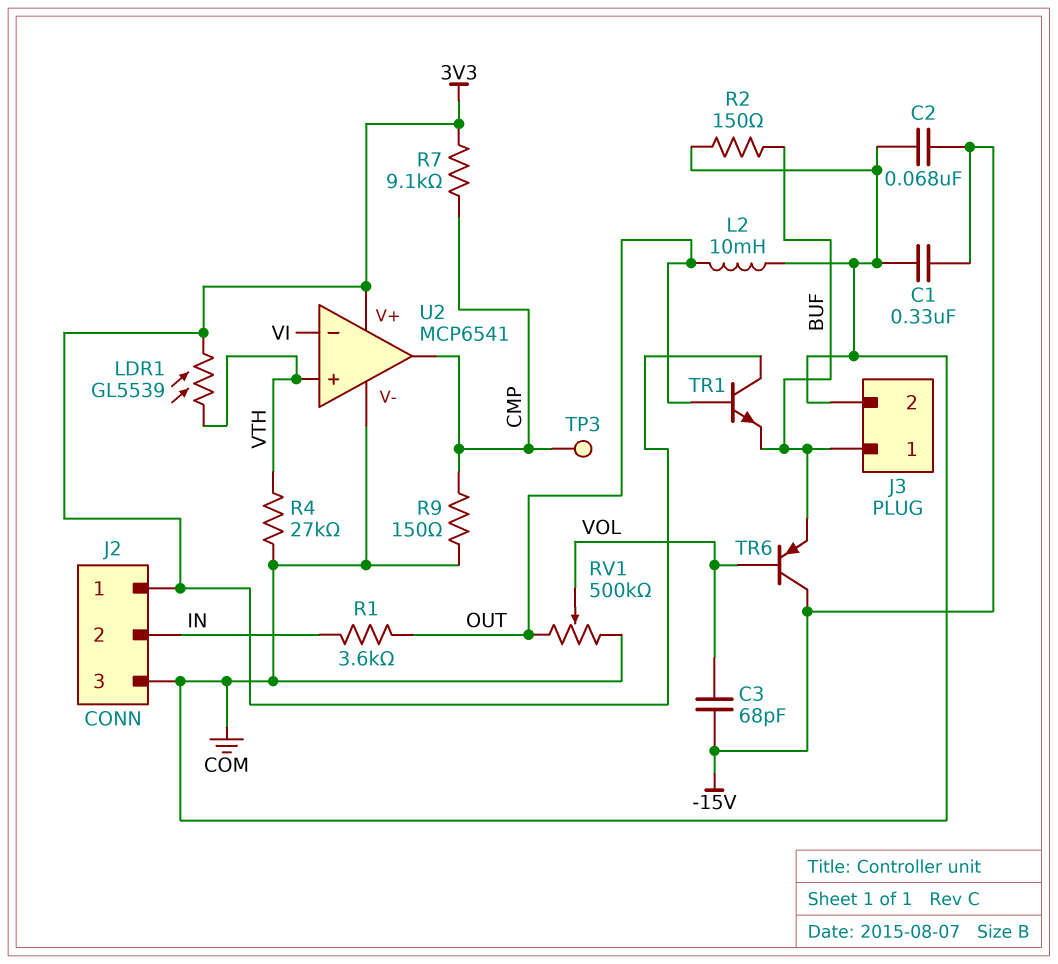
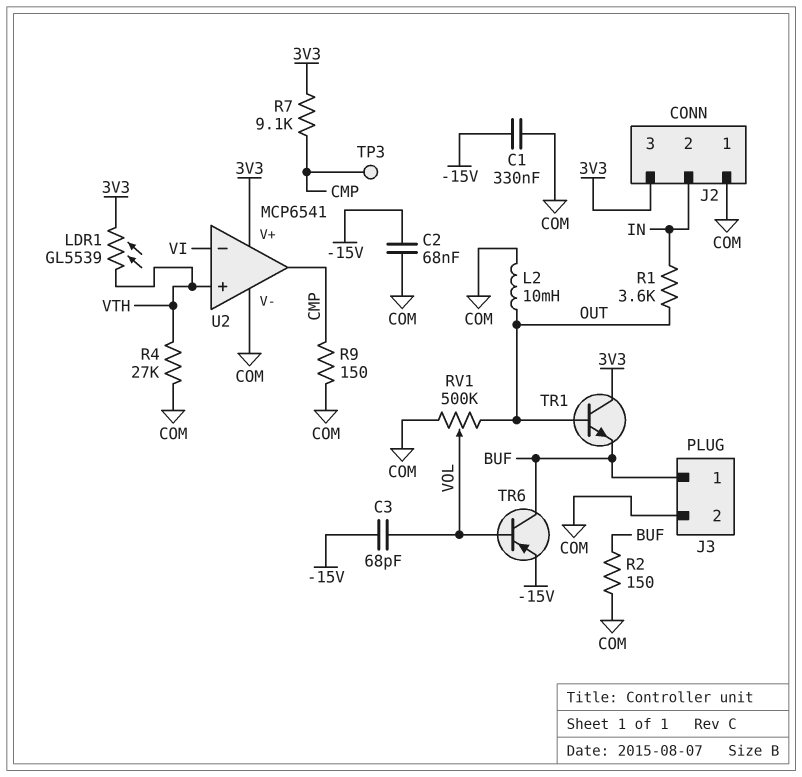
J2 pin 1: 3V3 -> COM
J2 pin 3: COM -> 3V3
TR6: PNP (B VOL, C -15V, E BUF) -> PNP (B VOL, C BUF, E -15V)

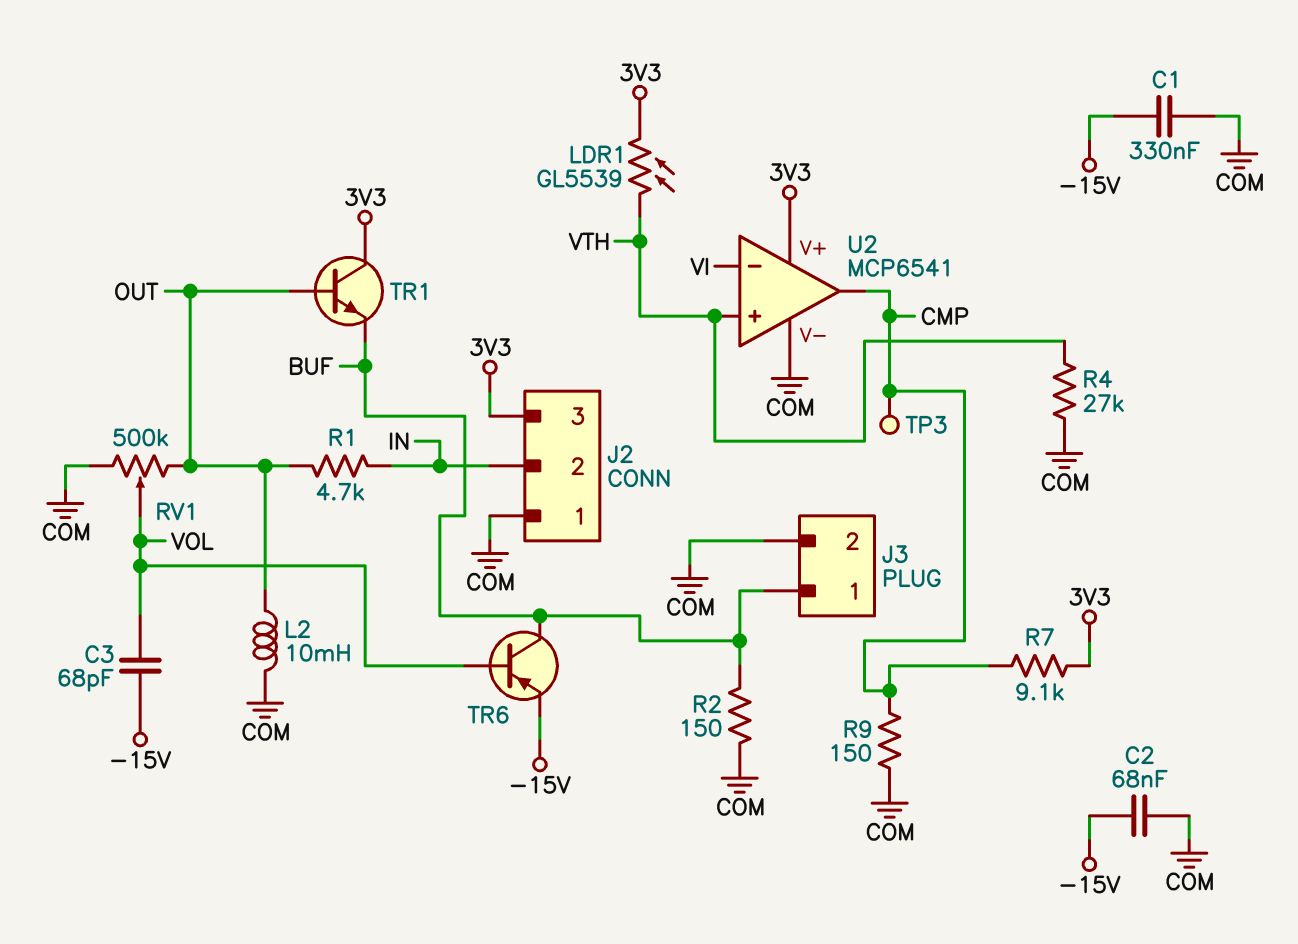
R1: 3.6k (IN, OUT) -> 4.7k (IN, OUT)

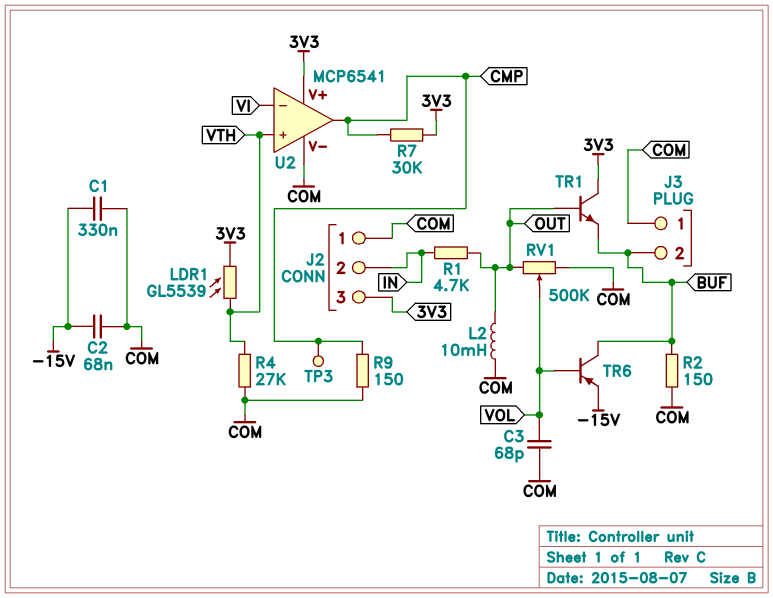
C3: 68pF (-15V, VOL) -> 68pF (COM, VOL)
J3 pin 1: BUF -> COM
J3 pin 2: COM -> BUF
R7: 9.1k (3V3, CMP) -> 30k (3V3, CMP)

